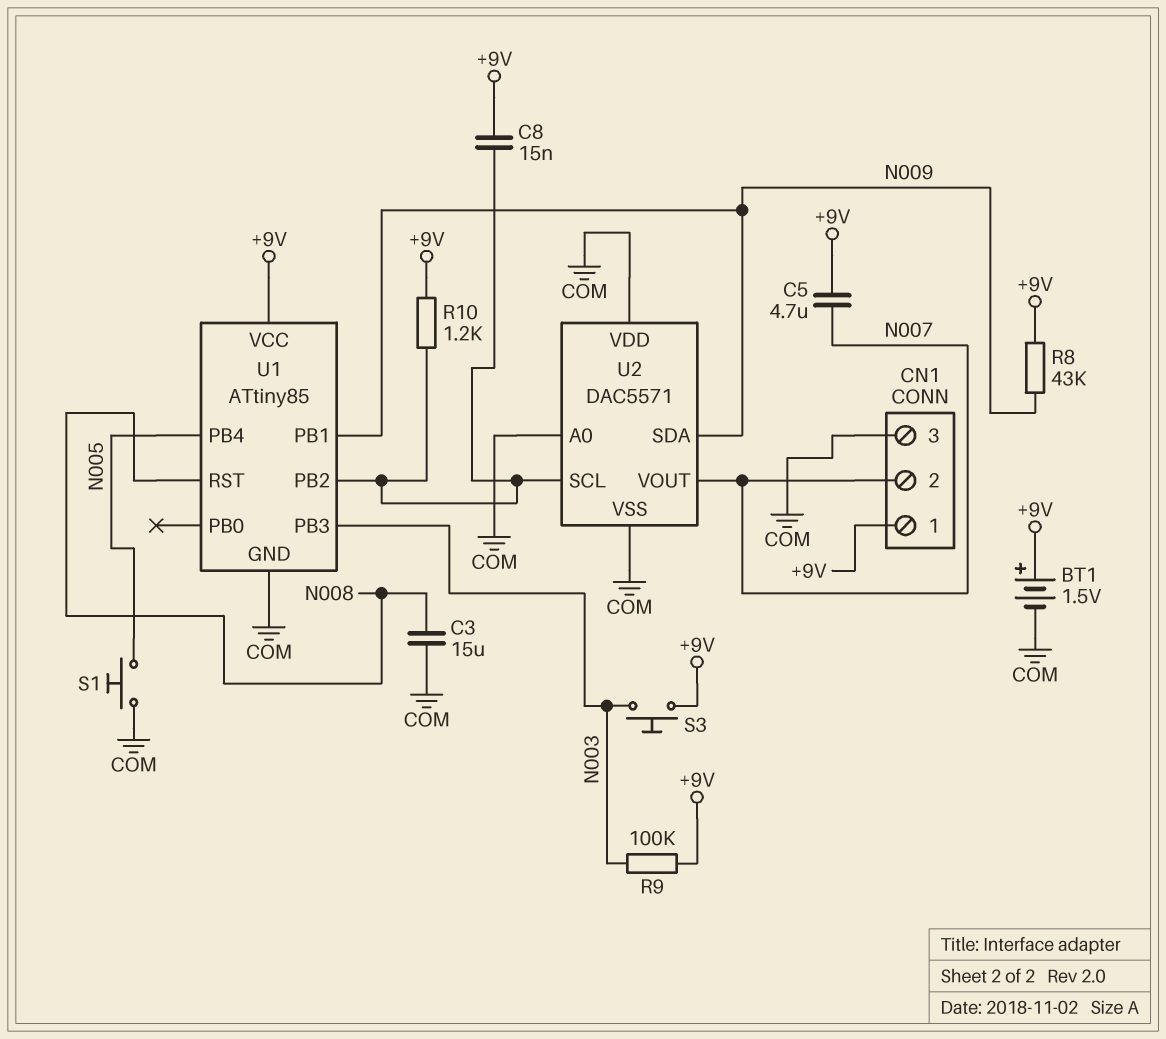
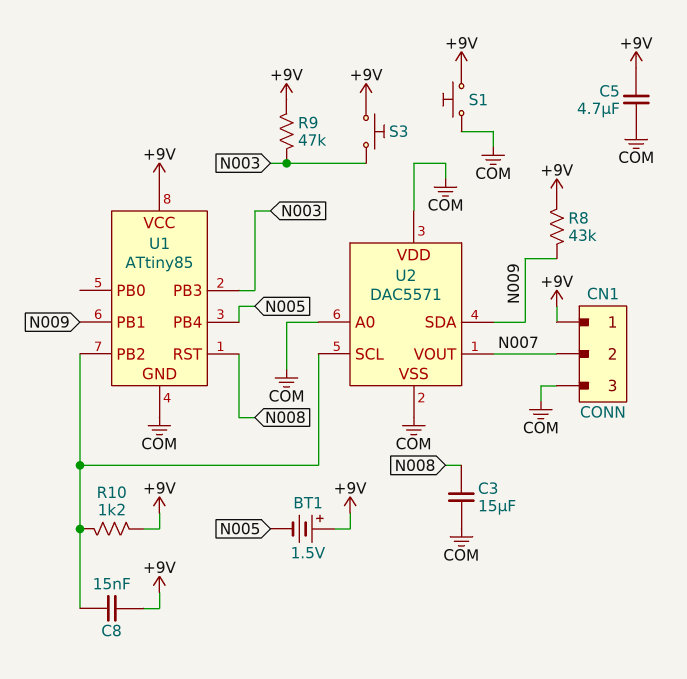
BT1: 1.5V (plus +9V, minus COM) -> 1.5V (plus +9V, minus N005)
C5: 4.7uF (+9V, N007) -> 4.7uF (+9V, COM)
R9: 100k (+9V, N003) -> 47k (+9V, N003)
S1: button (COM, N005) -> button (+9V, COM)

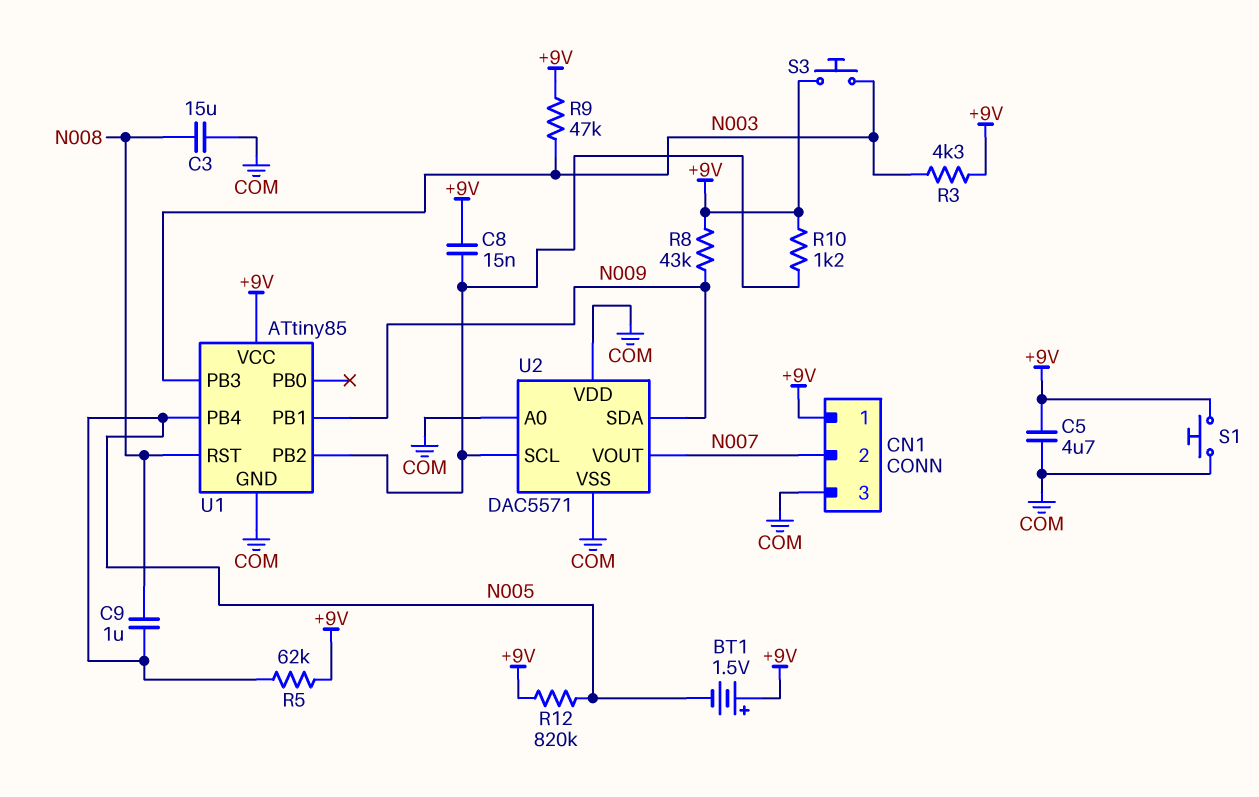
C9: none -> 1uF (N005, N008)
R3: none -> 4.3k (+9V, N003)
R5: none -> 62k (+9V, N005)
R12: none -> 820k (+9V, N005)

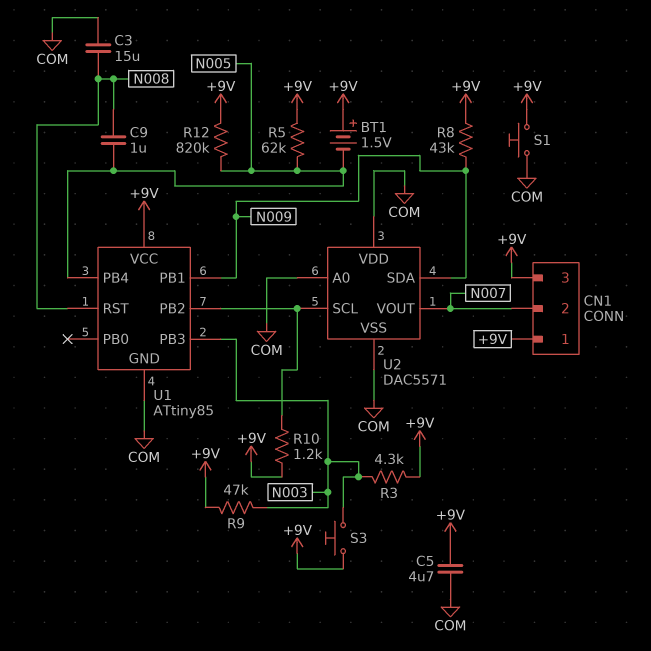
C8: 15nF (+9V, U1/PB2) -> none
CN1 pin 3: COM -> +9V

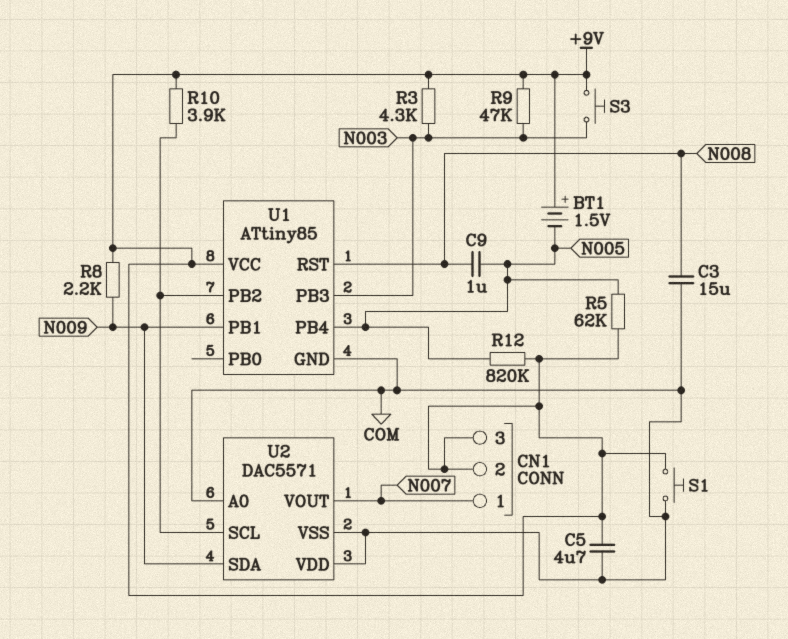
CN1 pin 1: +9V -> N007
CN1 pin 2: N007 -> +9V
R8: 43k (+9V, N009) -> 2.2k (+9V, N009)
R10: 1.2k (+9V, U1/PB2) -> 3.9k (+9V, U1/PB2)

